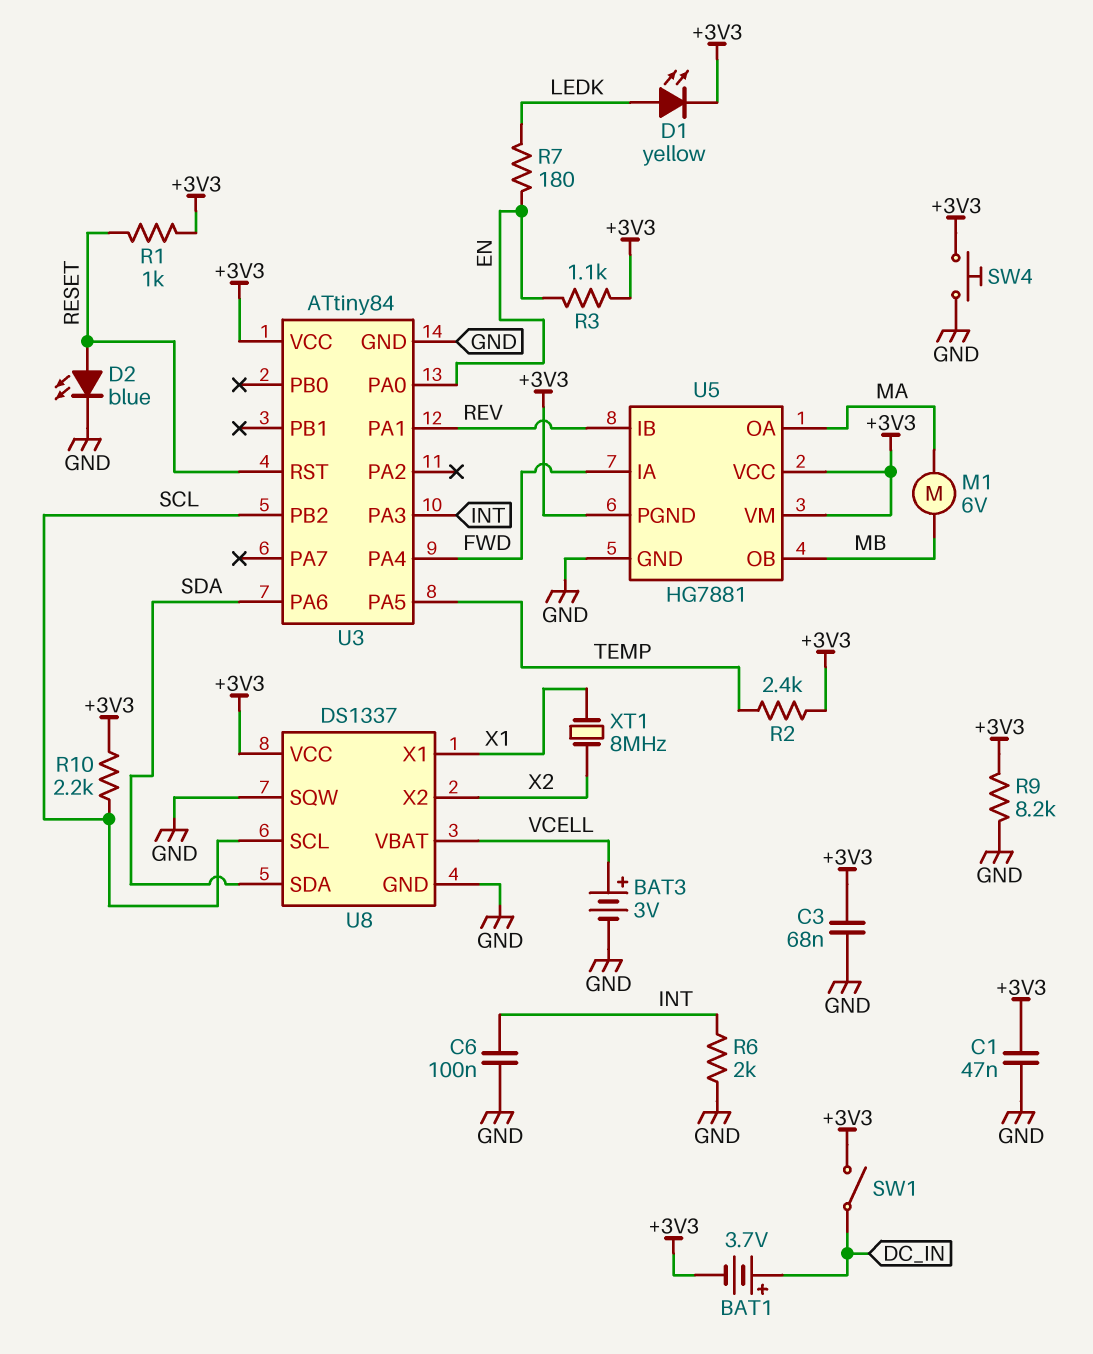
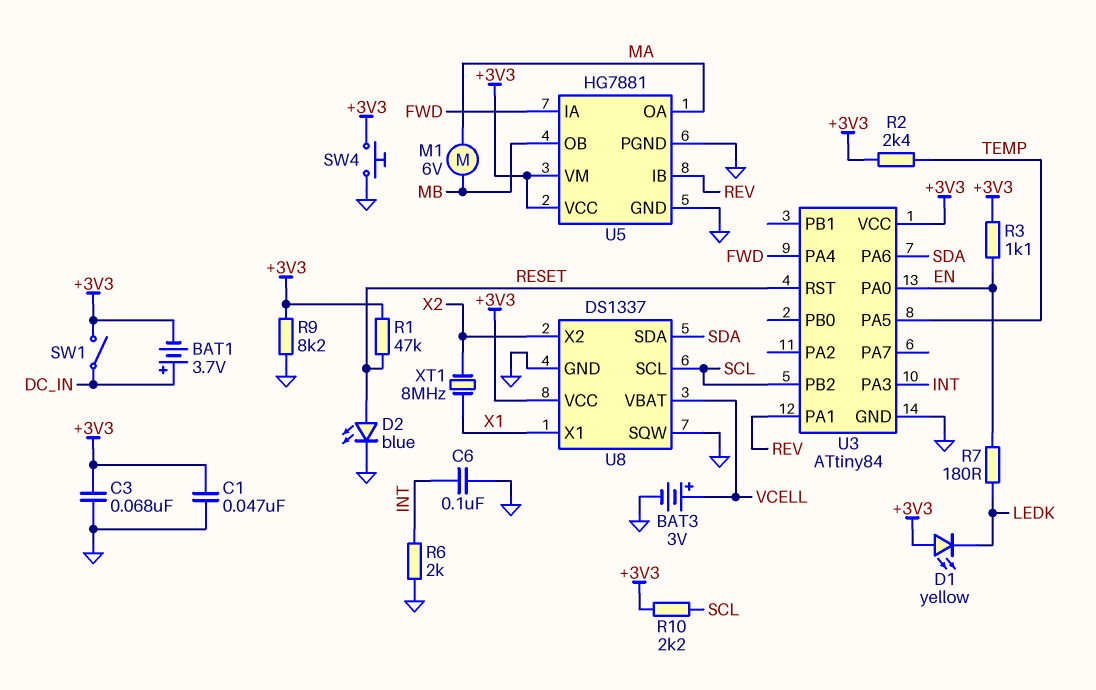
D1: LED yellow (A LEDK, K +3V3) -> LED yellow (A +3V3, K LEDK)
R1: 1k (+3V3, RESET) -> 47k (+3V3, RESET)
U5 pin PGND: +3V3 -> GND

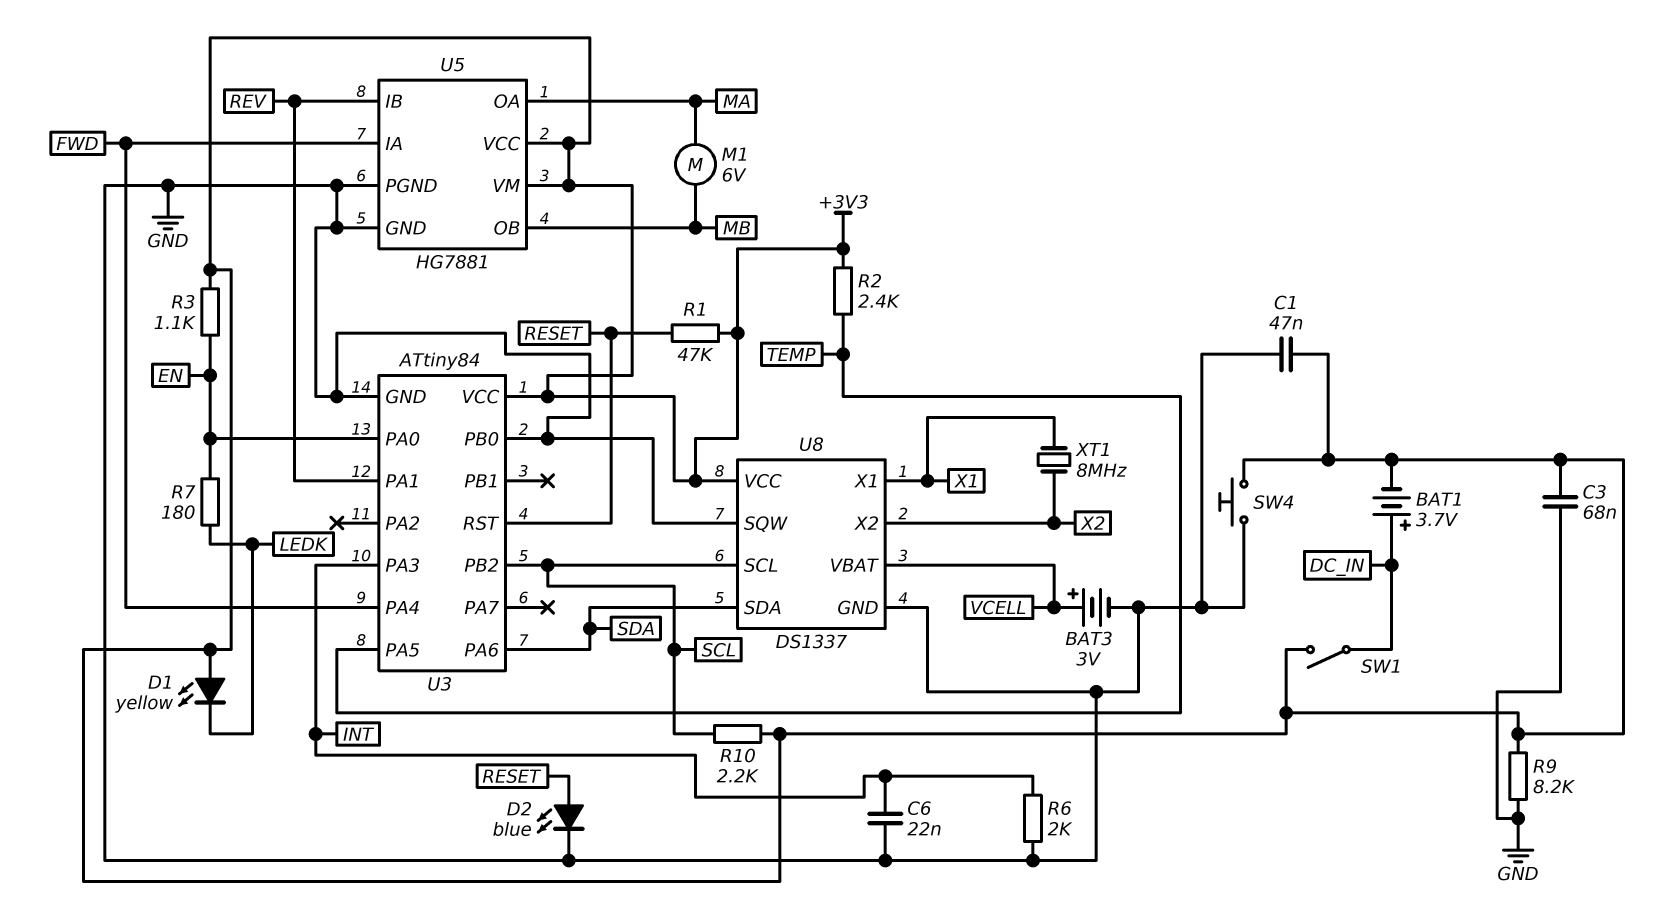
C6: 100nF (GND, INT) -> 22nF (GND, INT)
U3 pin PB0: none -> GND

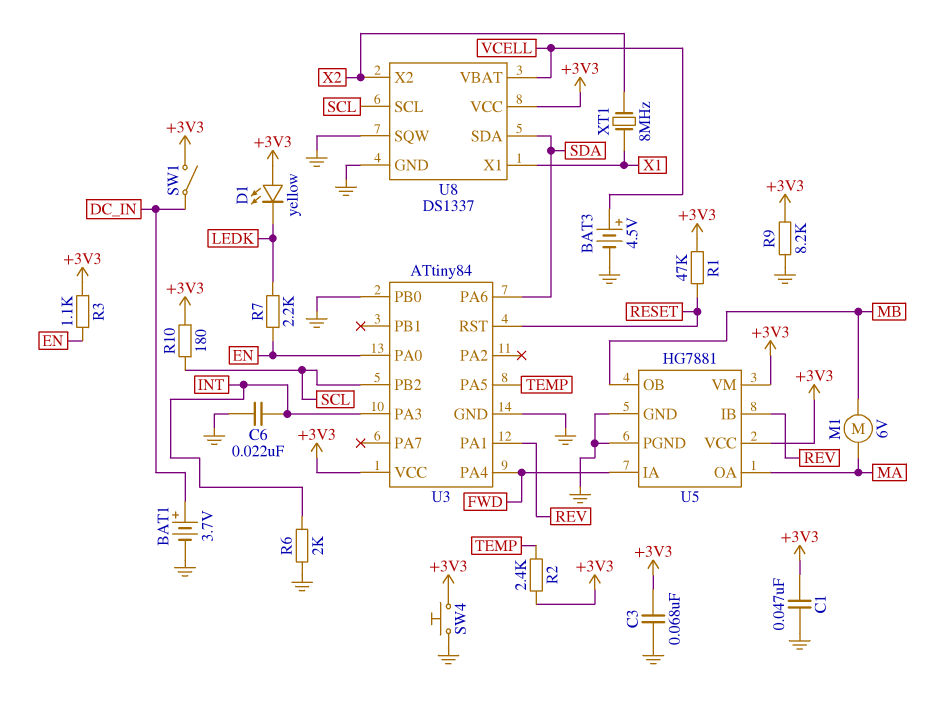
BAT1: 3.7V (plus DC_IN, minus +3V3) -> 3.7V (plus DC_IN, minus GND)
BAT3: 3V (plus VCELL, minus GND) -> 4.5V (plus VCELL, minus GND)
D2: LED blue (A RESET, K GND) -> none
R7: 180 (EN, LEDK) -> 2.2k (EN, LEDK)
R10: 2.2k (+3V3, SCL) -> 180 (+3V3, SCL)

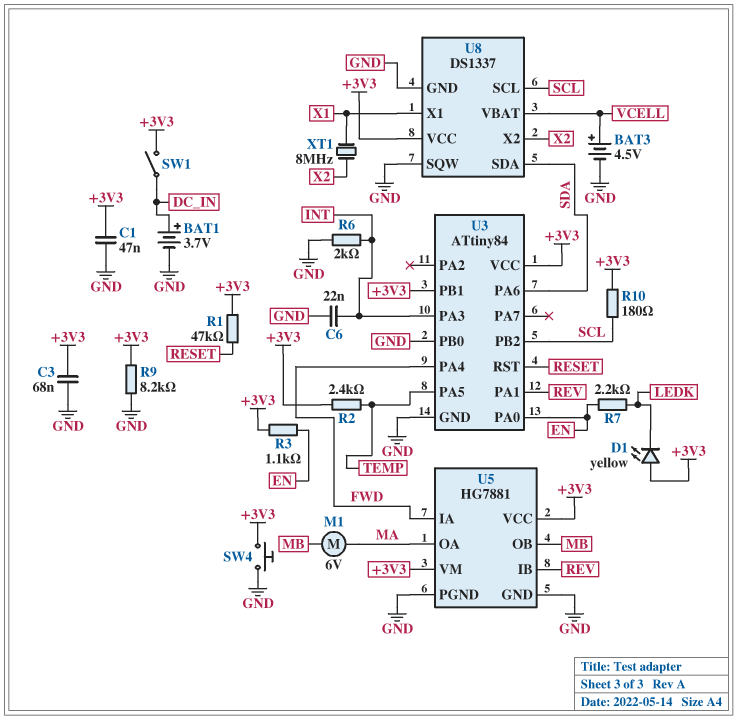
U3 pin PB1: none -> +3V3

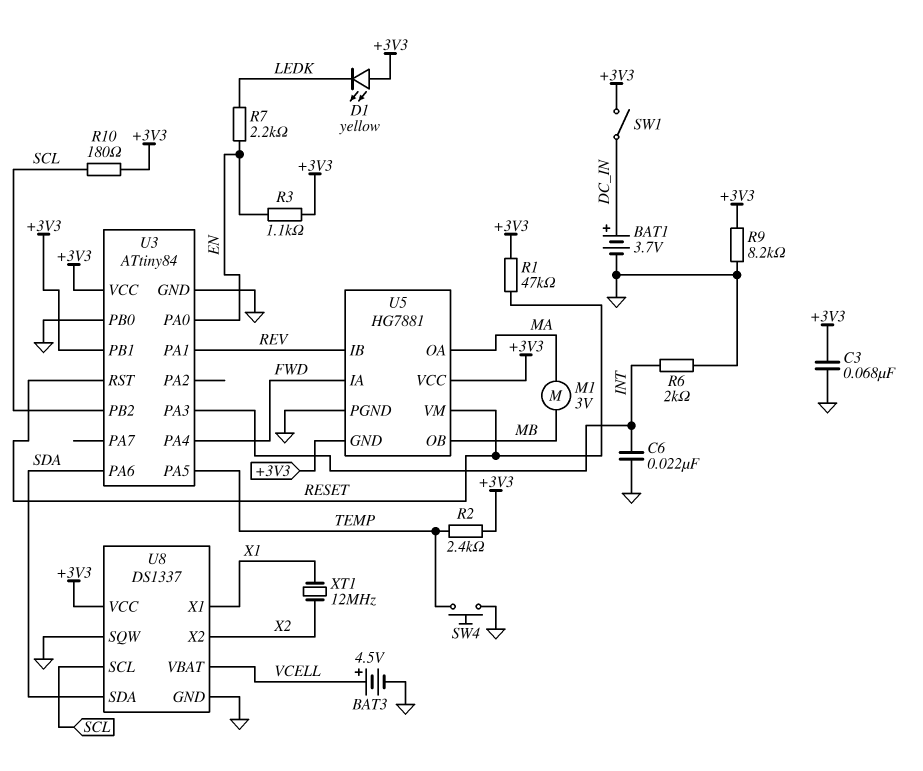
C1: 47nF (+3V3, GND) -> none
M1: motor 6V (MA, MB) -> motor 3V (MA, MB)
SW4: button (+3V3, GND) -> button (GND, TEMP)
U5 pin GND: GND -> +3V3
U5 pin VM: +3V3 -> RESET
XT1: 8MHz (X1, X2) -> 12MHz (X1, X2)

